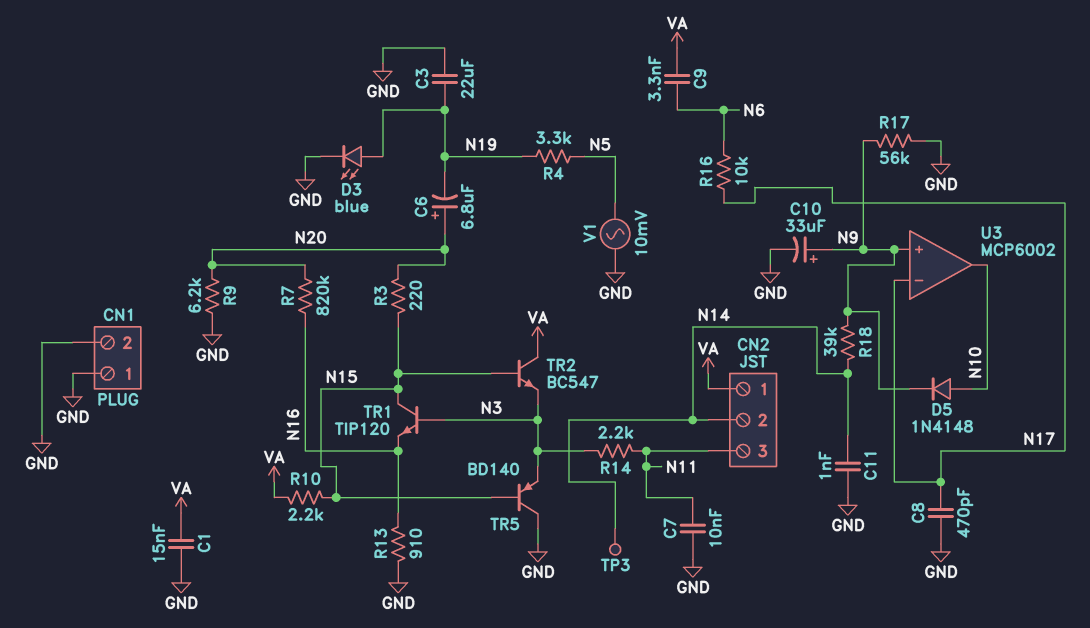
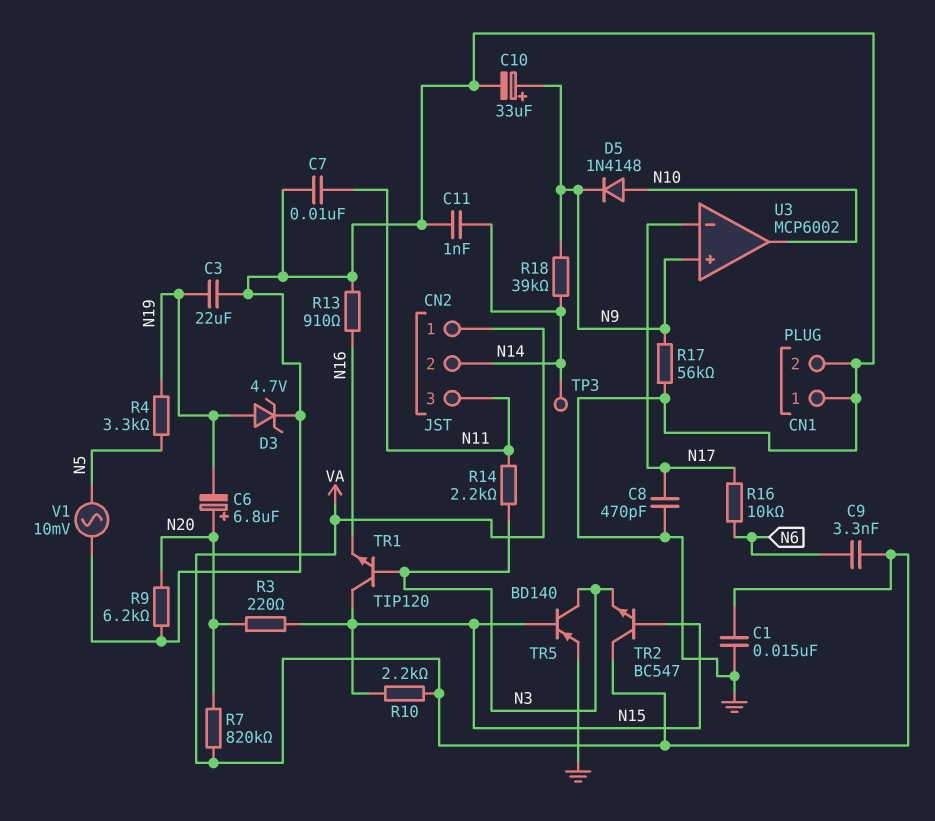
D3: LED blue (A N19, K GND) -> zener 4.7V (A N19, K GND)
R7: 820k (N16, N20) -> 820k (N20, VA)
TR5: PNP BD140 (B N15, C GND, E N3) -> PNP BD140 (B N15, C N3, E GND)

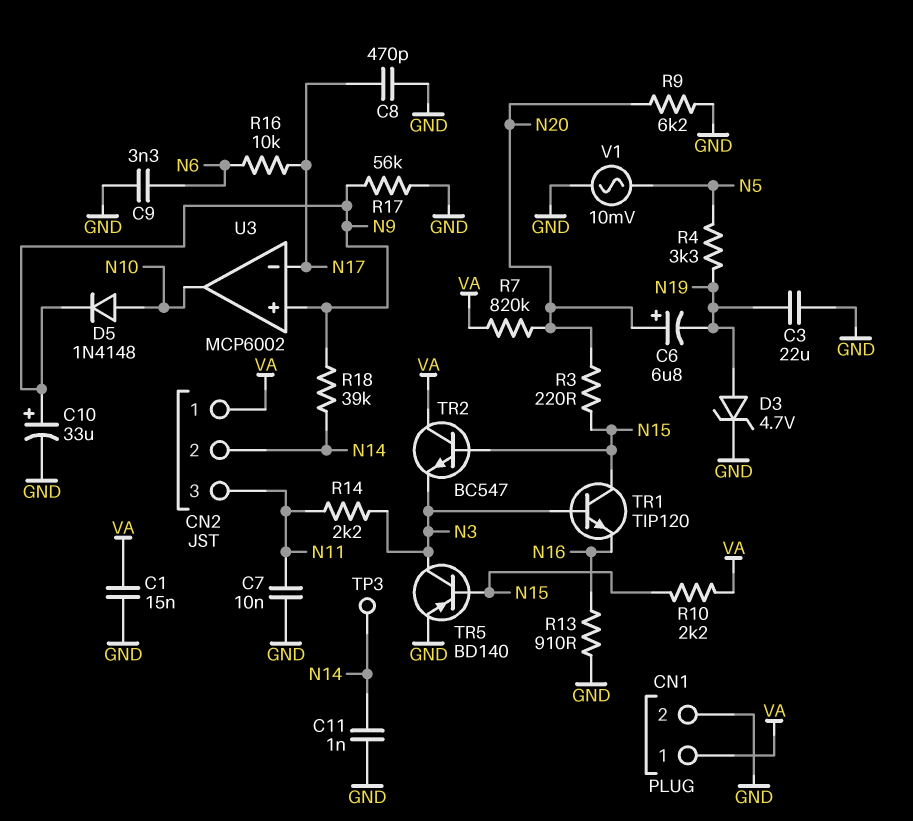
C9: 3.3nF (N6, VA) -> 3.3nF (GND, N6)
CN1 pin 1: GND -> VA

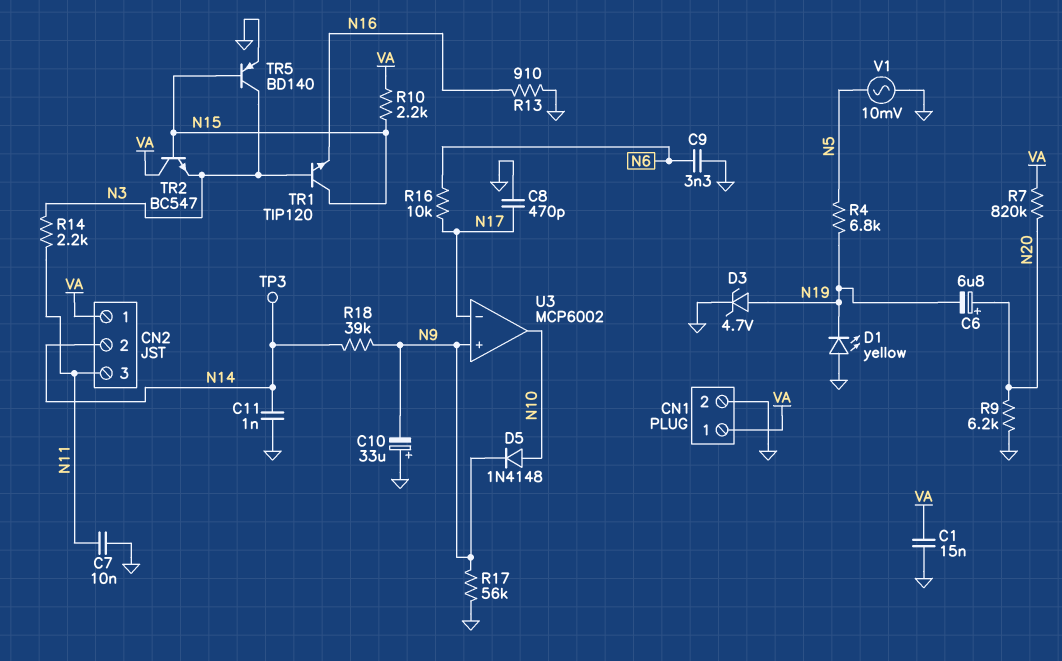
C3: 22uF (GND, N19) -> none
C10: 33uF (plus N9, minus GND) -> 33uF (plus GND, minus N9)
D1: none -> LED yellow (A GND, K N19)
R3: 220 (N15, N20) -> none
R4: 3.3k (N5, N19) -> 6.8k (N5, N19)

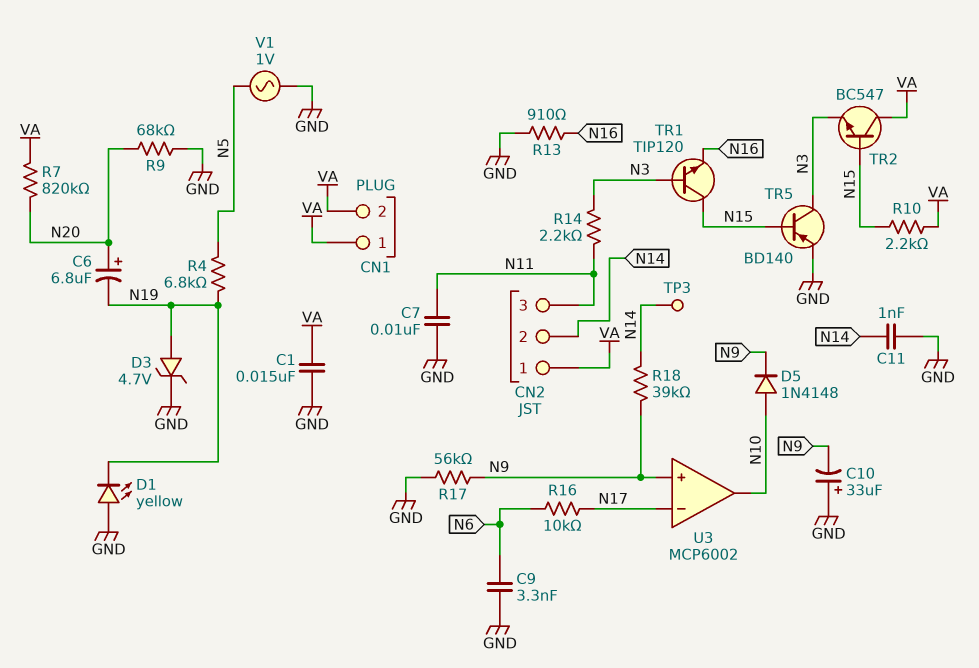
C8: 470pF (GND, N17) -> none
CN1 pin 2: GND -> VA
R9: 6.2k (GND, N20) -> 68k (GND, N20)
V1: AC 10mV (GND, N5) -> AC 1V (GND, N5)

